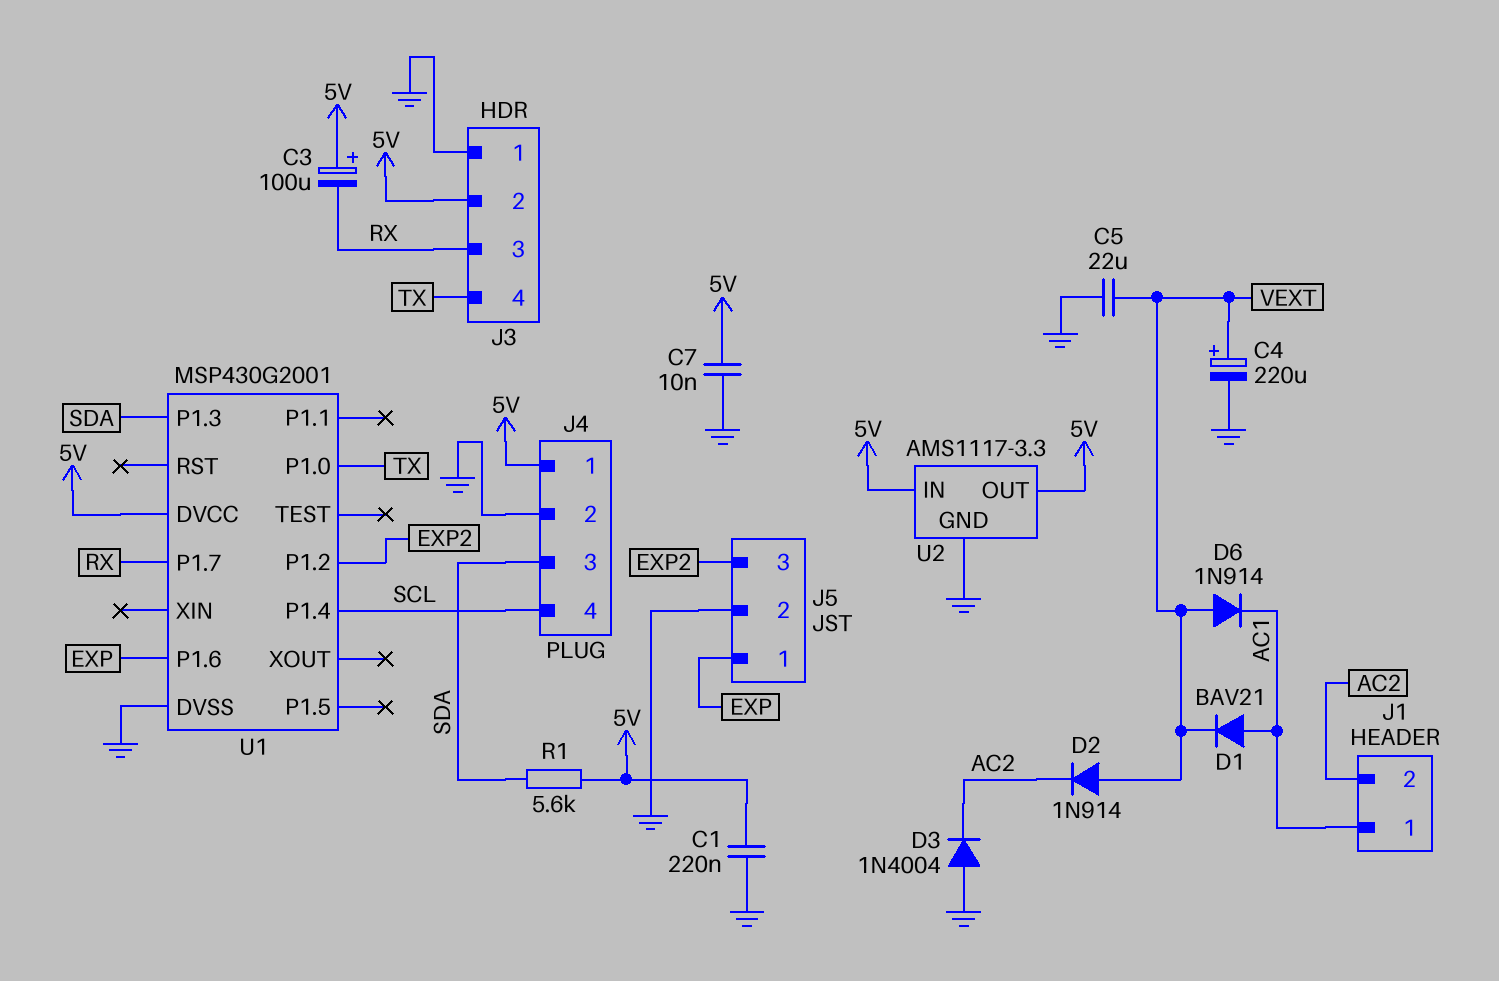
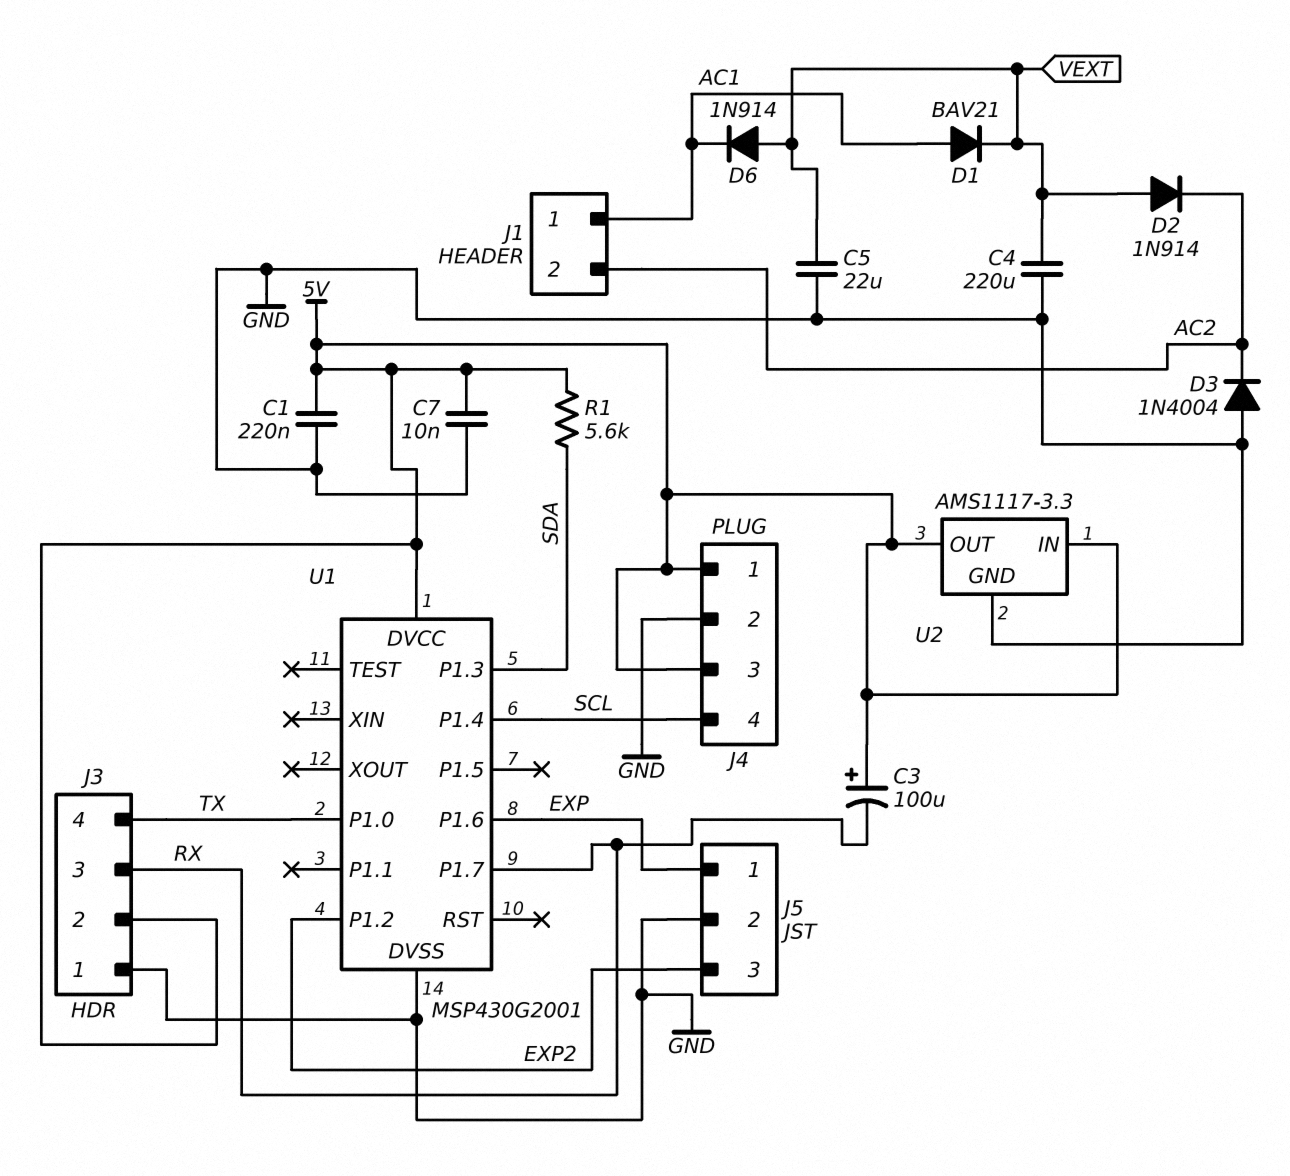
C4: 220uF (plus VEXT, minus GND) -> 220uF (GND, VEXT)
J4 pin 3: SDA -> 5V

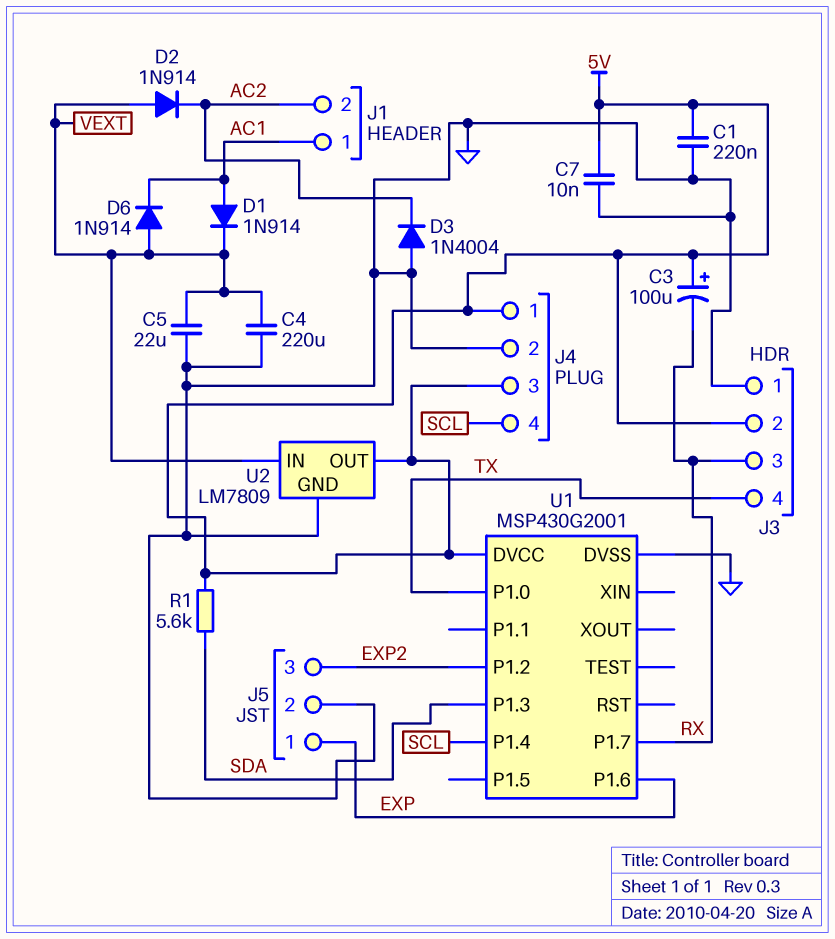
D1: diode BAV21 (A AC1, K VEXT) -> diode 1N914 (A AC1, K VEXT)
U2: AMS1117-3.3 -> LM7809
U2 pin IN: 5V -> VEXT

